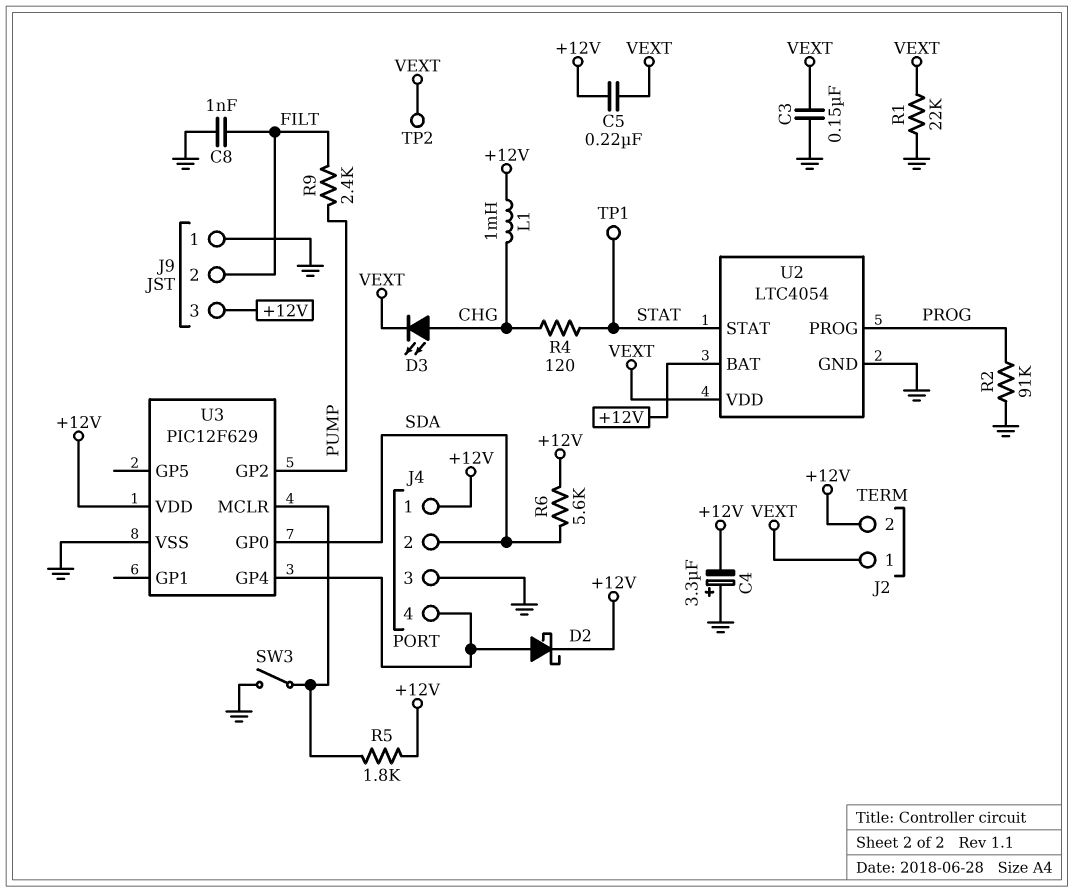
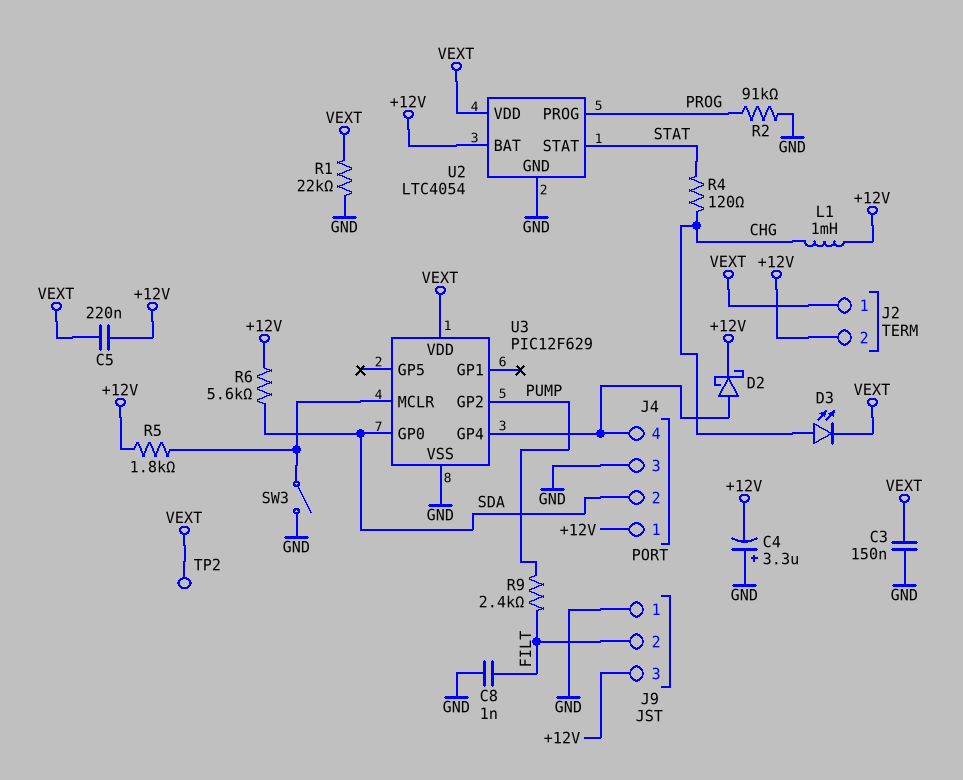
TP1: test point (STAT) -> none
U3 pin VDD: +12V -> VEXT

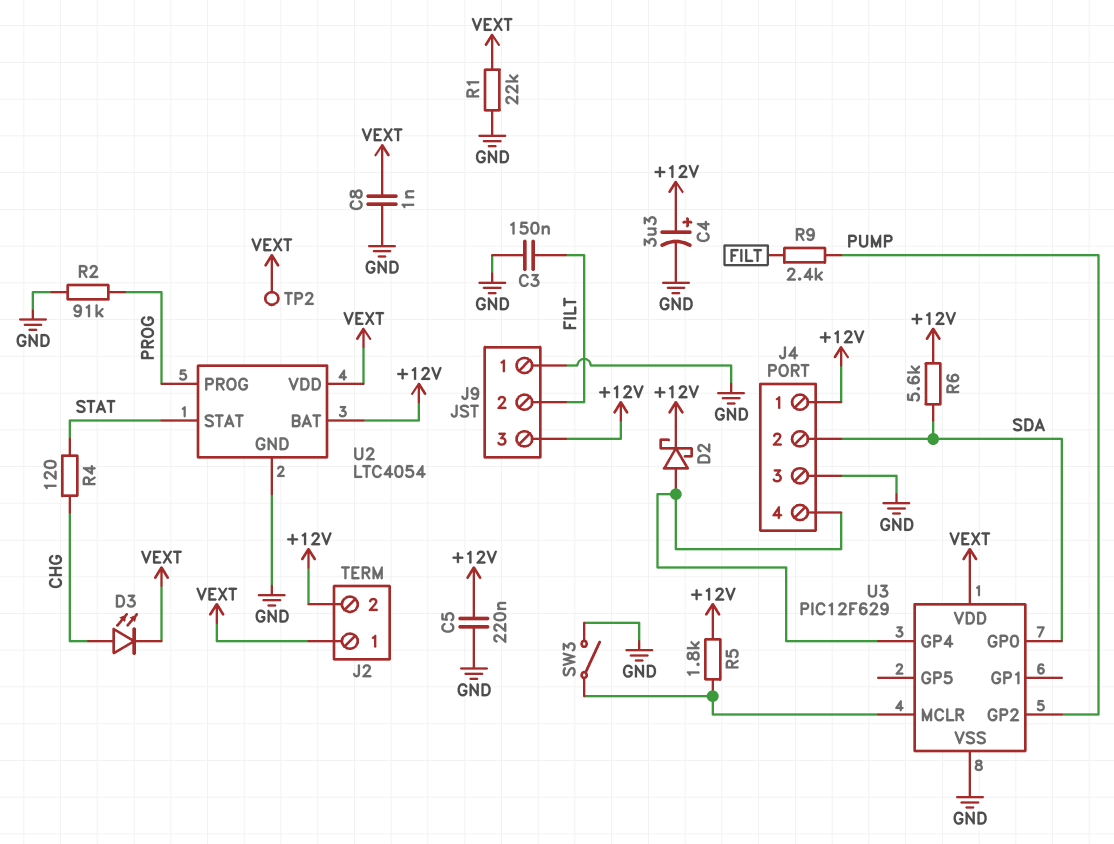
C3: 150nF (GND, VEXT) -> 150nF (FILT, GND)
C4: 3.3uF (plus GND, minus +12V) -> 3.3uF (plus +12V, minus GND)
C5: 220nF (+12V, VEXT) -> 220nF (+12V, GND)
C8: 1nF (FILT, GND) -> 1nF (GND, VEXT)
L1: 1mH (+12V, CHG) -> none

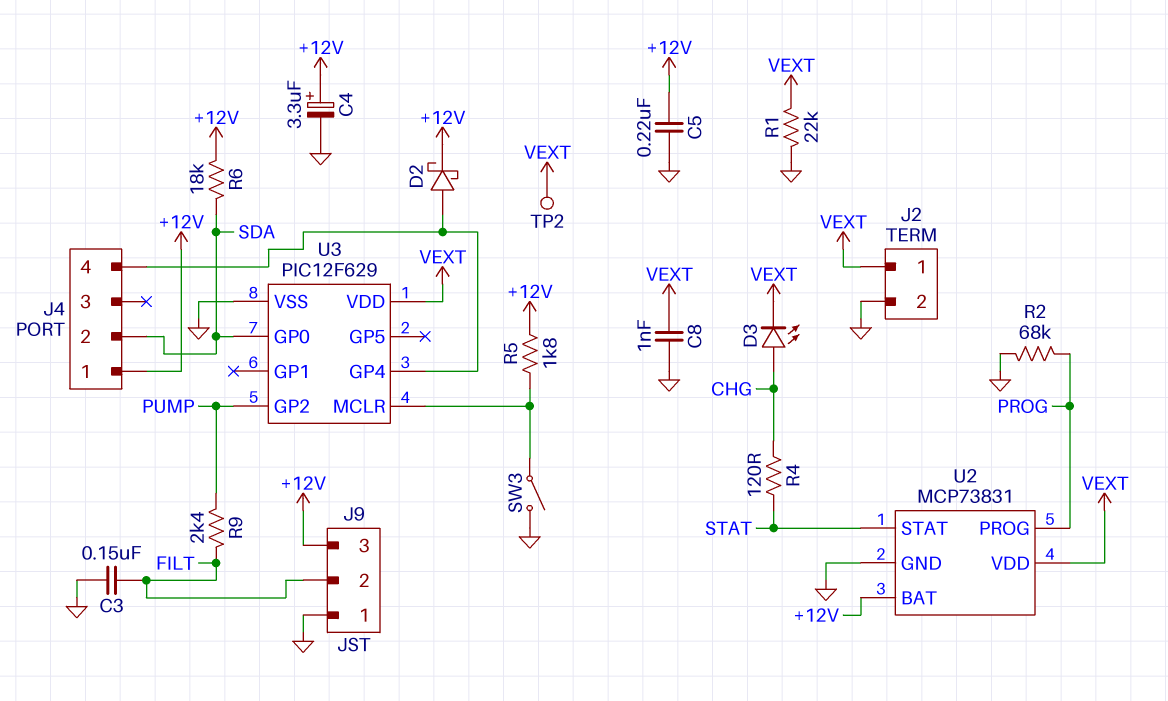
J2 pin 2: +12V -> GND
J4 pin 3: GND -> none
R2: 91k (GND, PROG) -> 68k (GND, PROG)
R6: 5.6k (+12V, SDA) -> 18k (+12V, SDA)
U2: LTC4054 -> MCP73831

